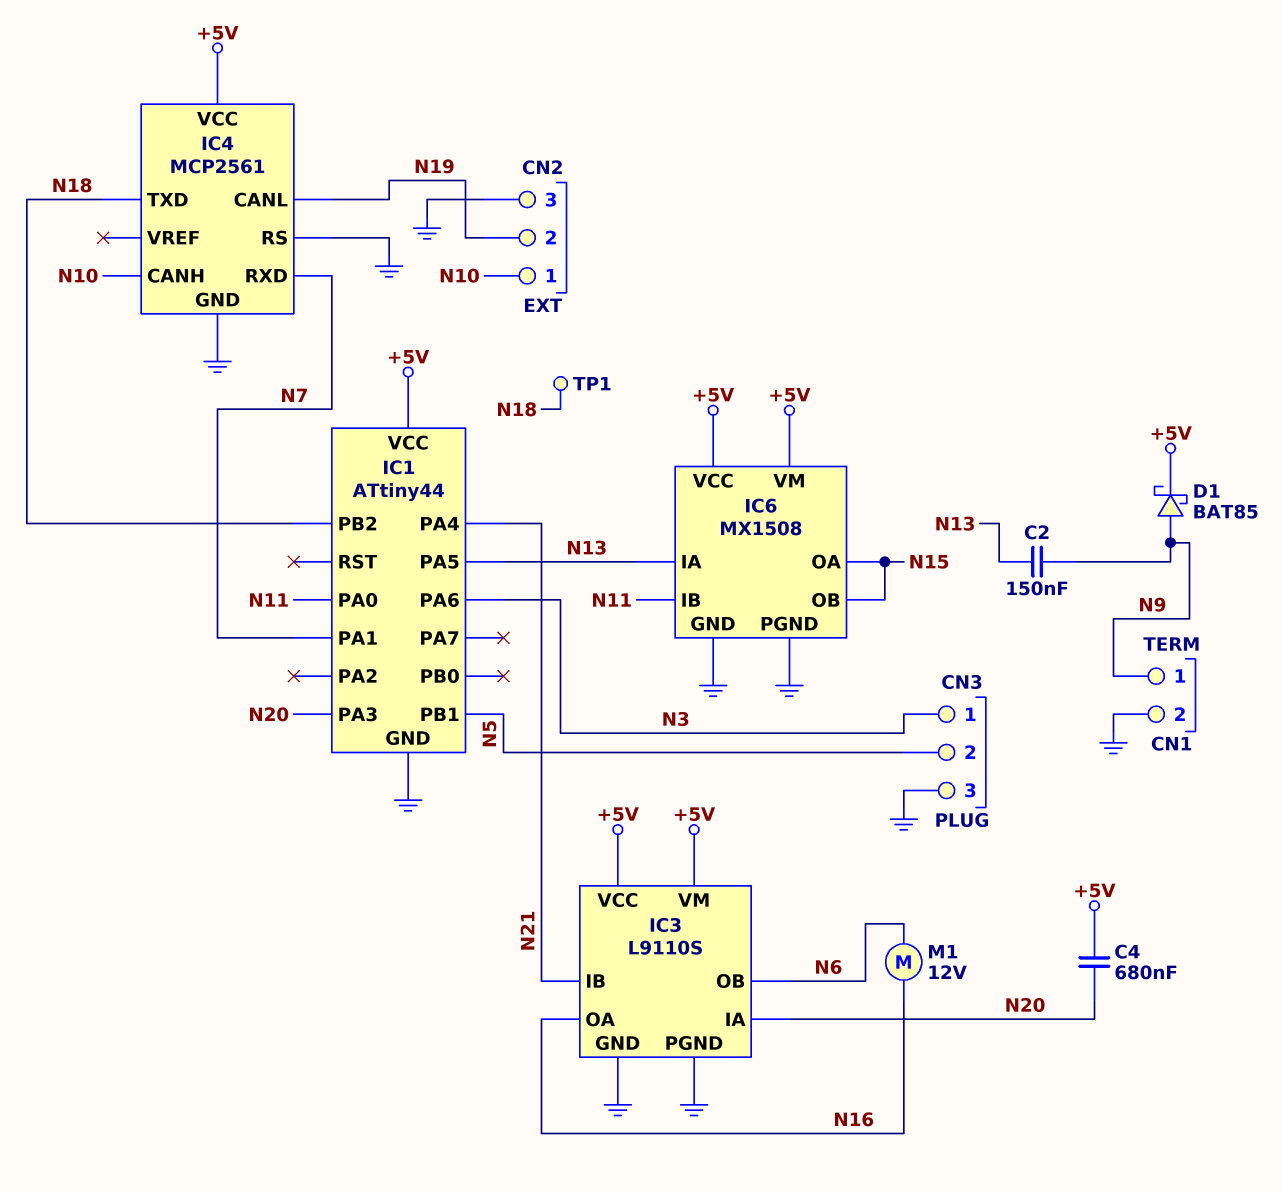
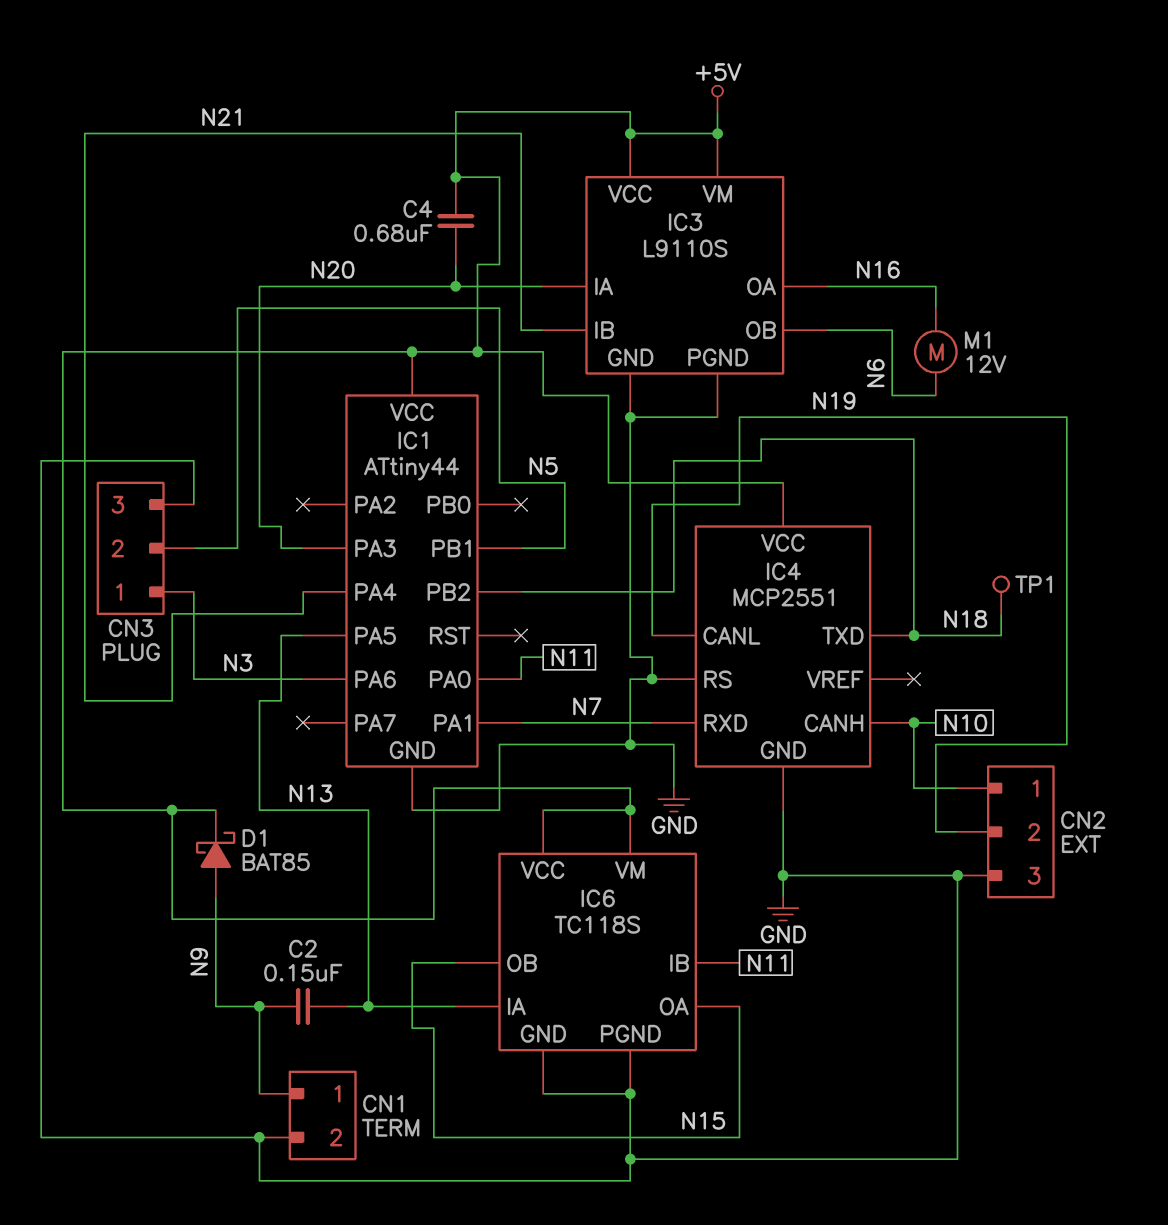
IC4: MCP2561 -> MCP2551
IC6: MX1508 -> TC118S

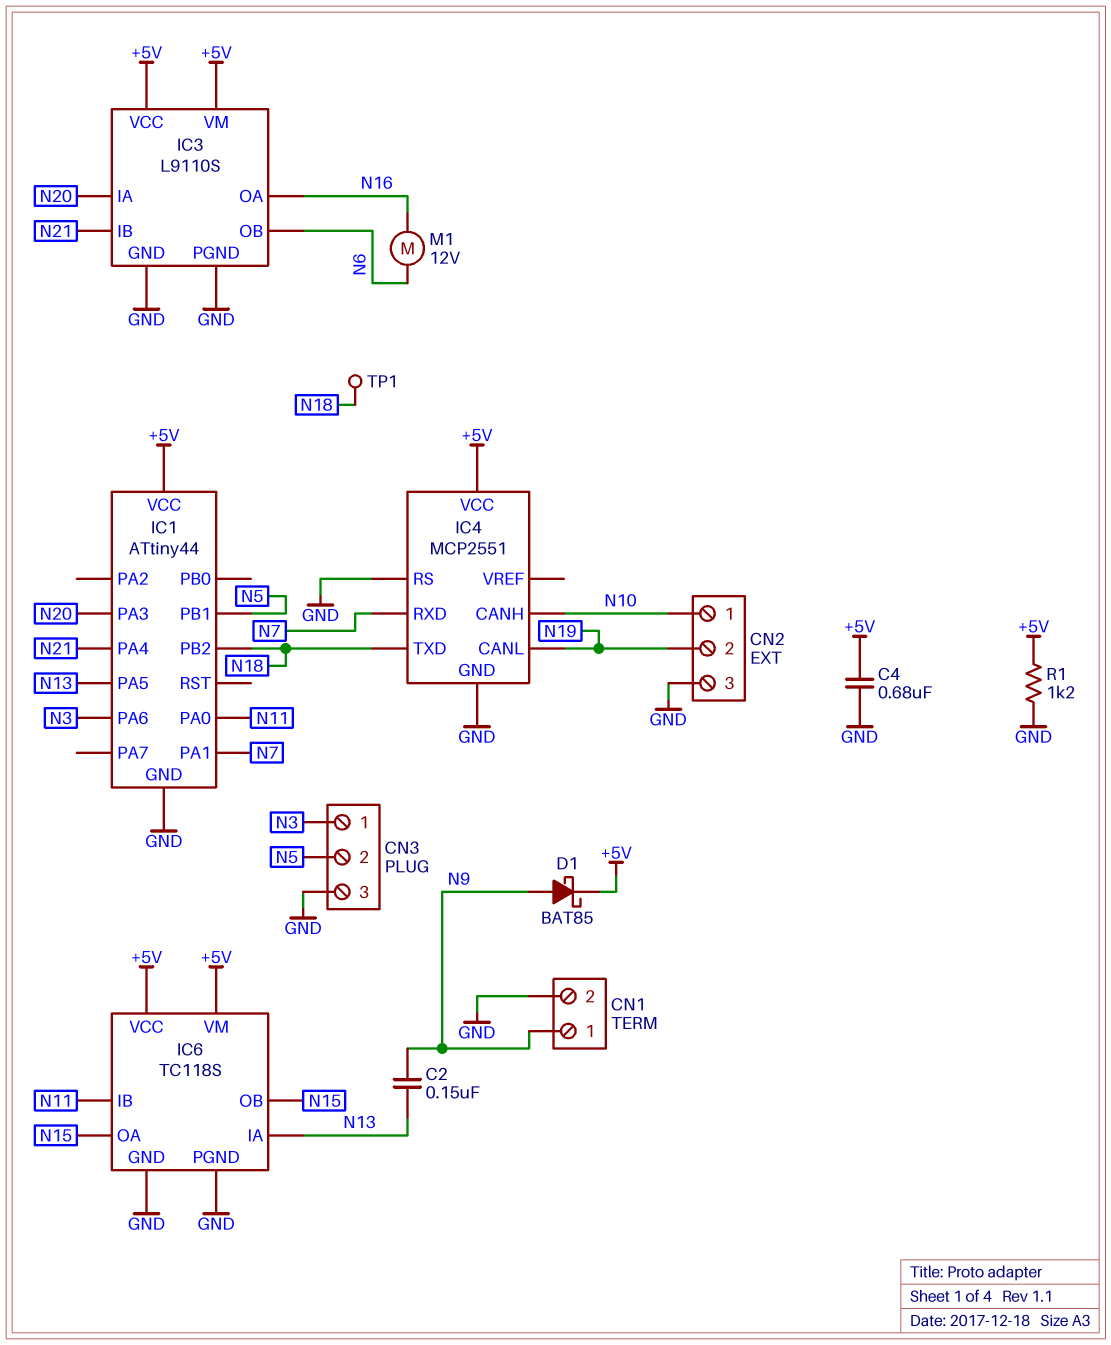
C4: 680nF (+5V, N20) -> 680nF (+5V, GND)
R1: none -> 1.2k (+5V, GND)

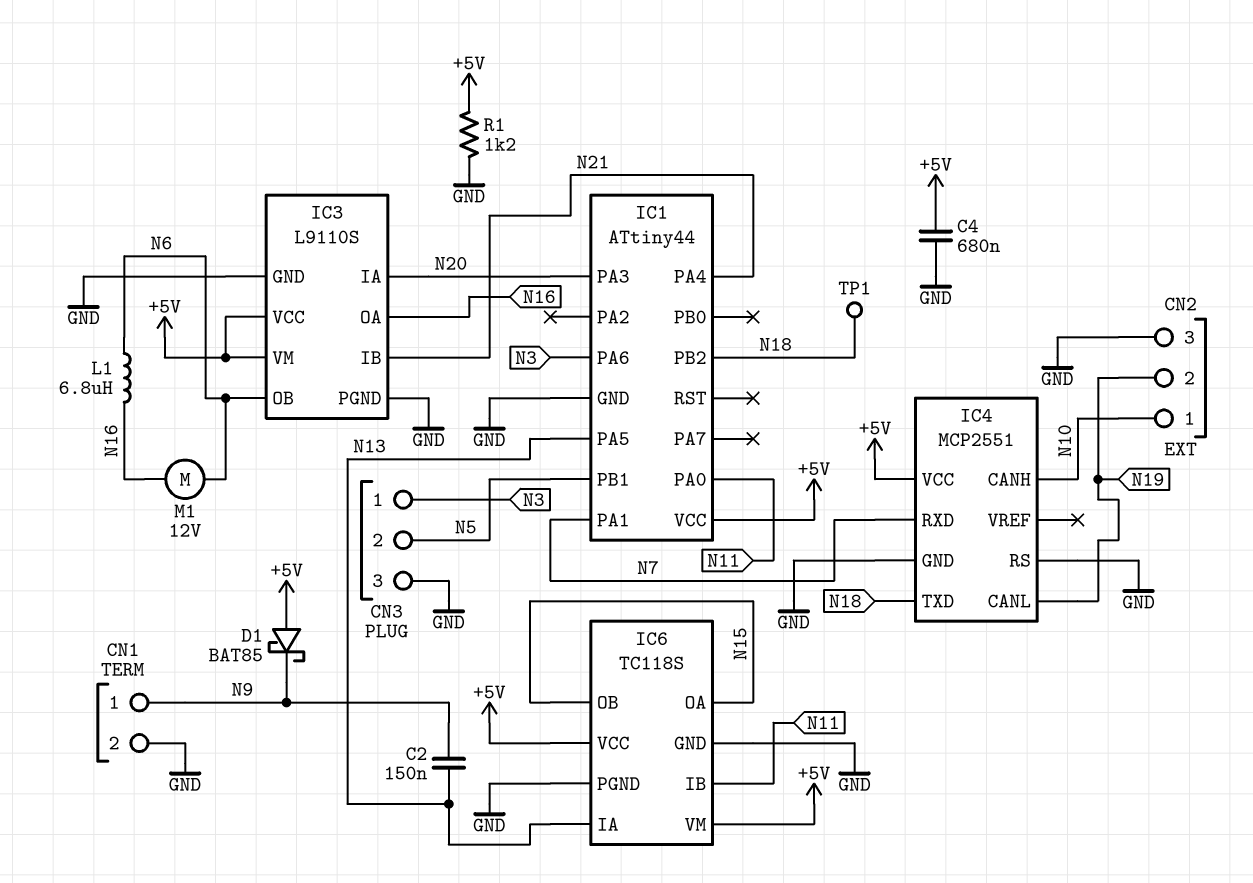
D1: schottky BAT85 (A N9, K +5V) -> schottky BAT85 (A +5V, K N9)
L1: none -> 6.8uH (N6, N16)

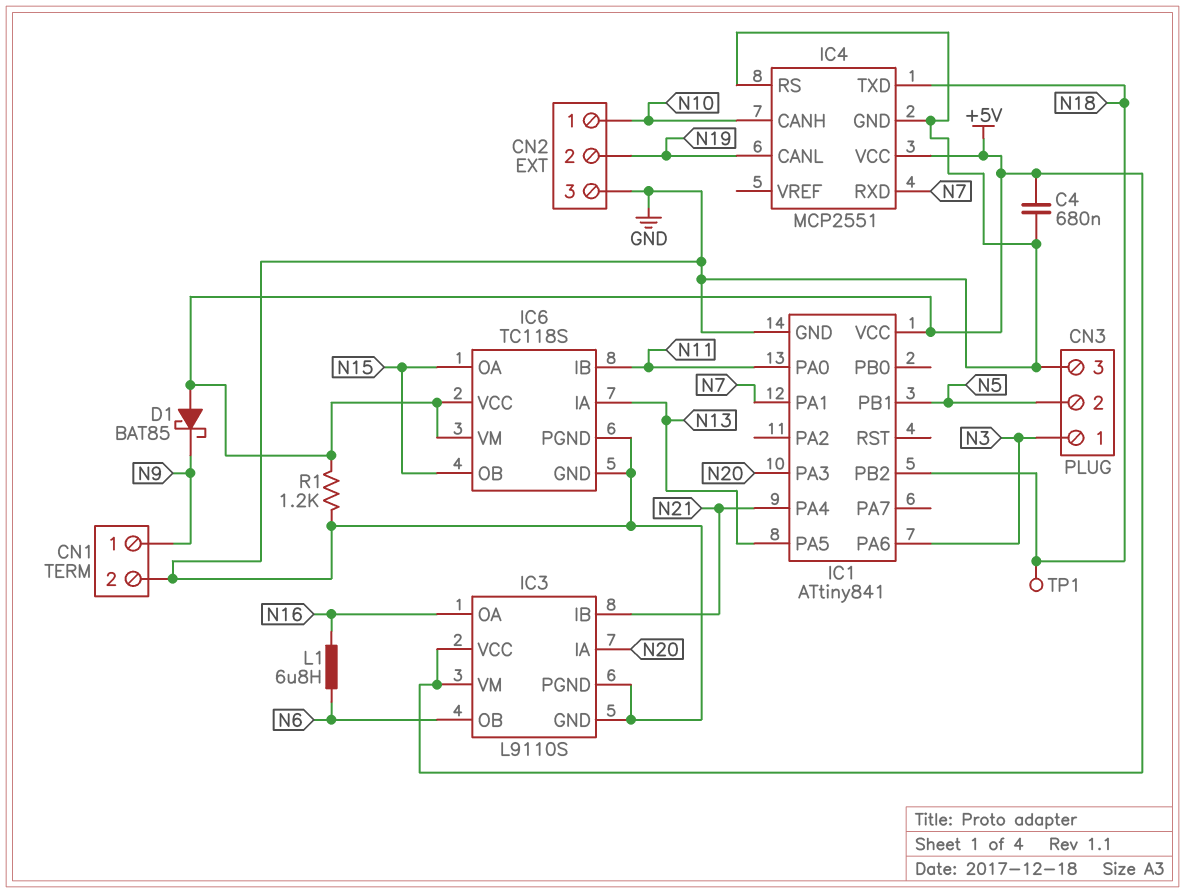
C2: 150nF (N9, N13) -> none
IC1: ATtiny44 -> ATtiny841
M1: motor 12V (N6, N16) -> none

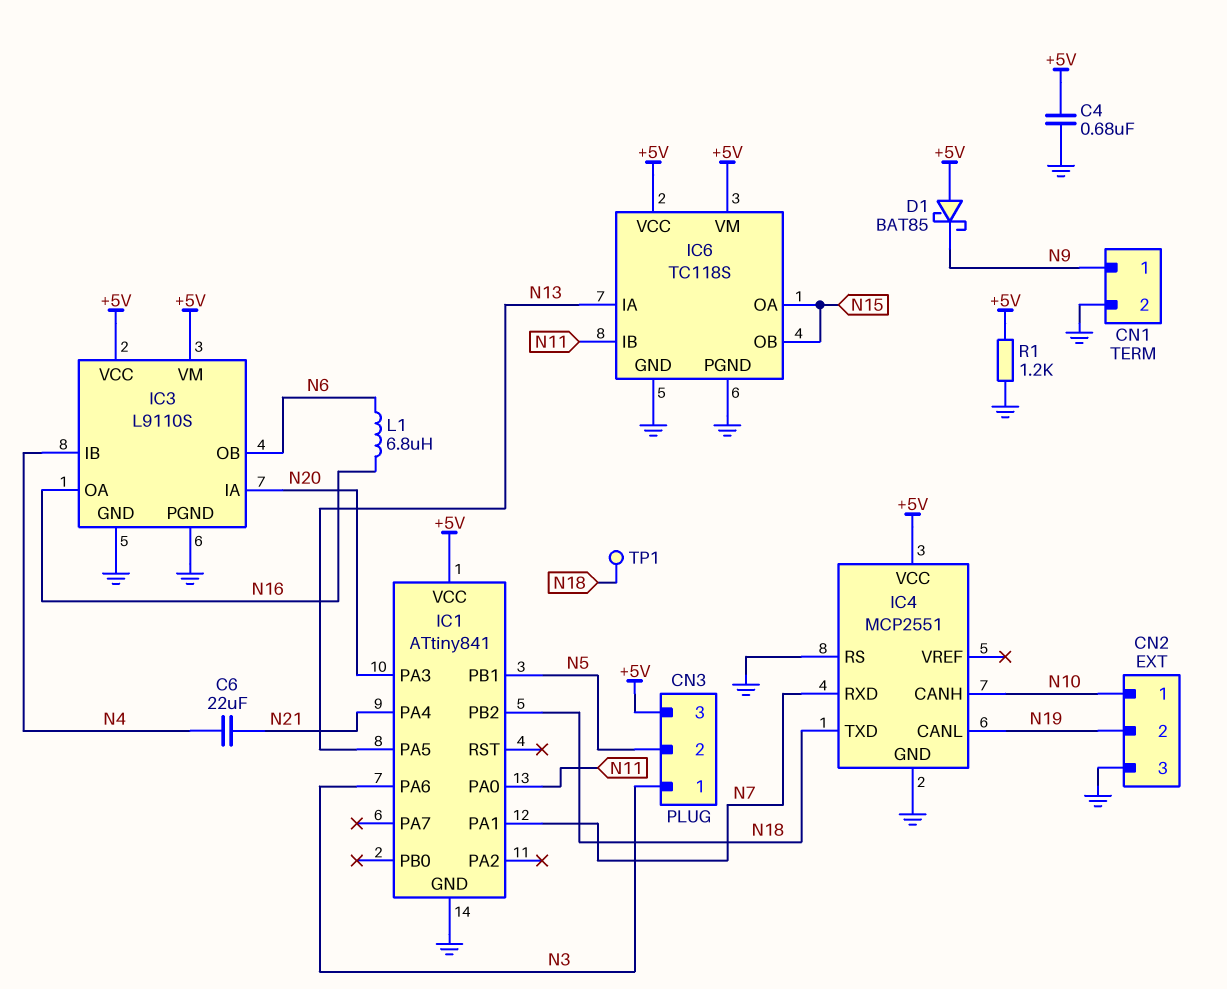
C6: none -> 22uF (N4, N21)
CN3 pin 3: GND -> +5V
IC3 pin IB: N21 -> N4

